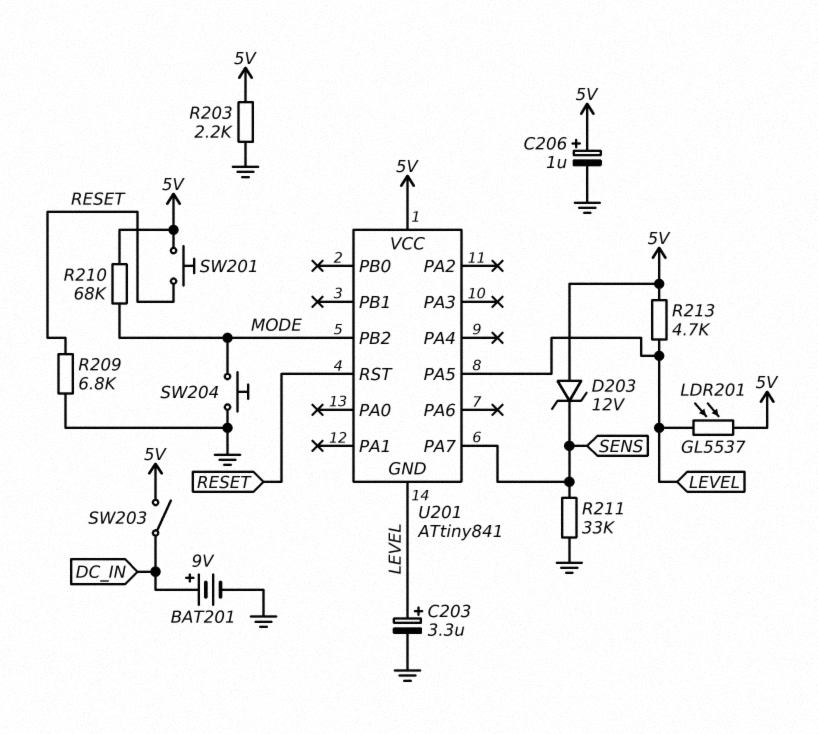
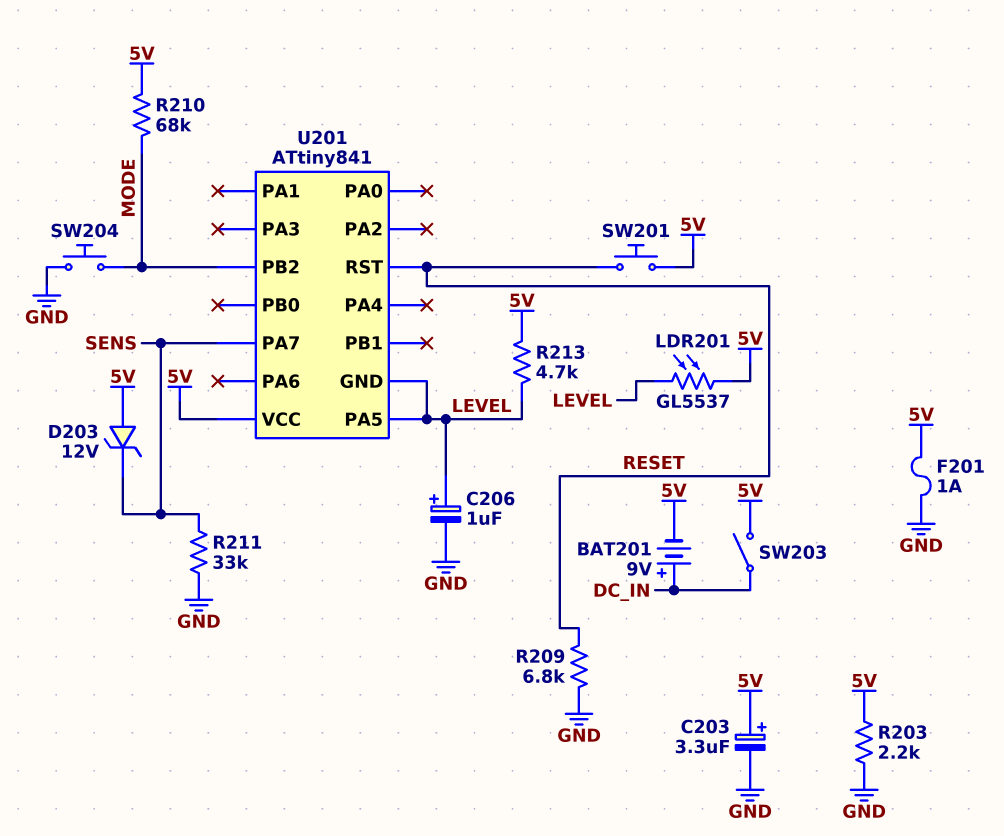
BAT201: 9V (plus DC_IN, minus GND) -> 9V (plus DC_IN, minus 5V)
C203: 3.3uF (plus LEVEL, minus GND) -> 3.3uF (plus 5V, minus GND)
C206: 1uF (plus 5V, minus GND) -> 1uF (plus LEVEL, minus GND)
F201: none -> 1A (5V, GND)

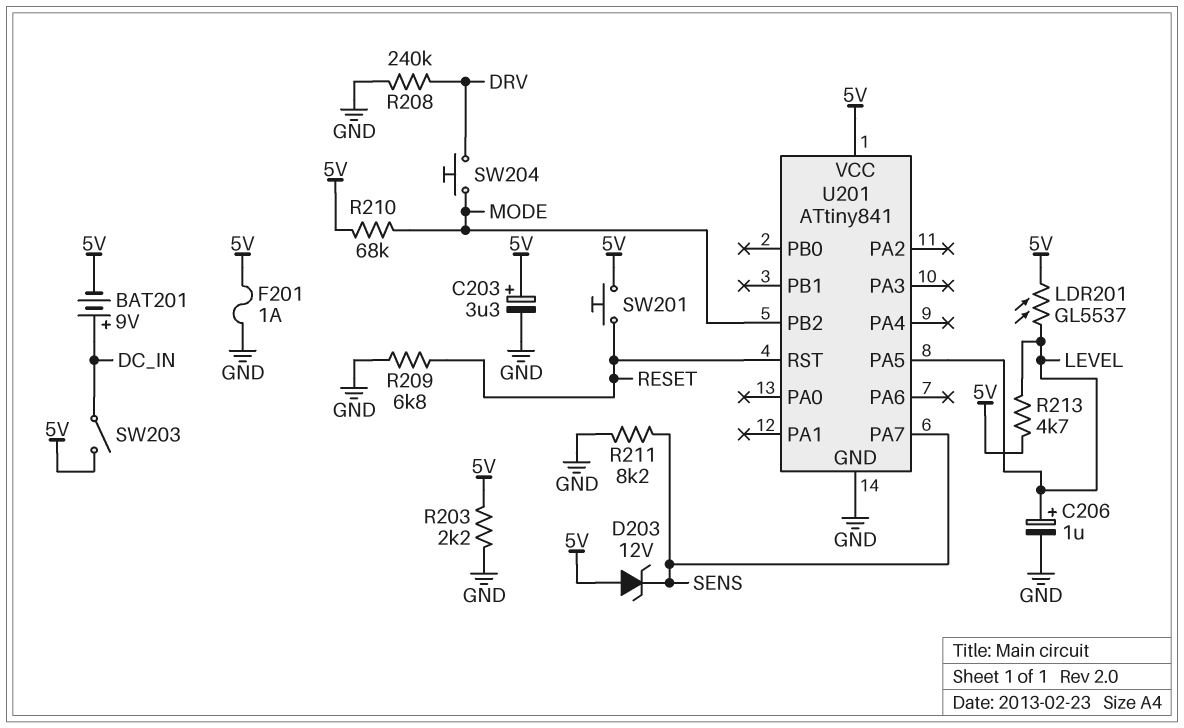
R208: none -> 240k (DRV, GND)
R211: 33k (GND, SENS) -> 8.2k (GND, SENS)
SW204: button (GND, MODE) -> button (DRV, MODE)
U201 pin GND: LEVEL -> GND

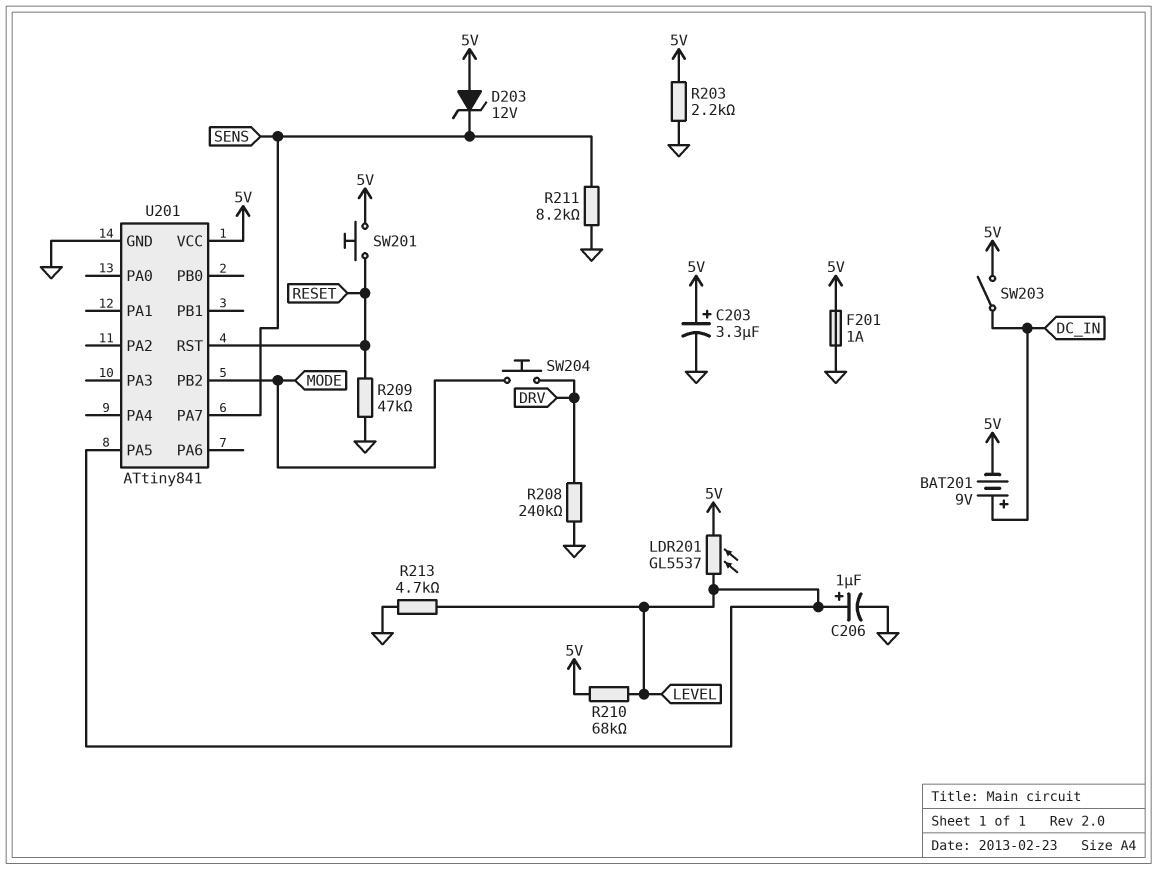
R209: 6.8k (GND, RESET) -> 47k (GND, RESET)
R210: 68k (5V, MODE) -> 68k (5V, LEVEL)
R213: 4.7k (5V, LEVEL) -> 4.7k (GND, LEVEL)

